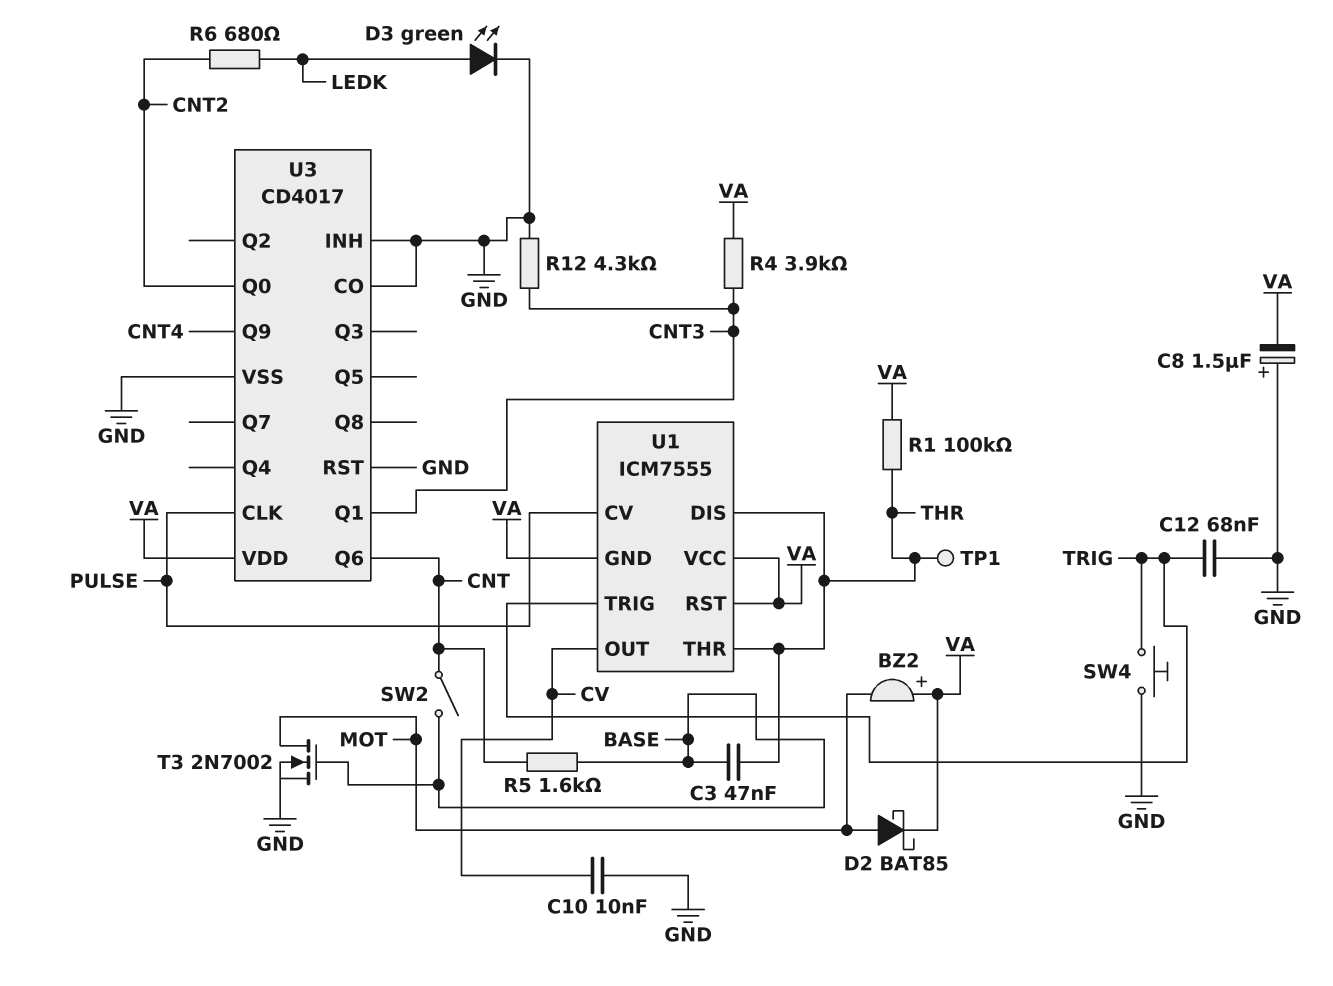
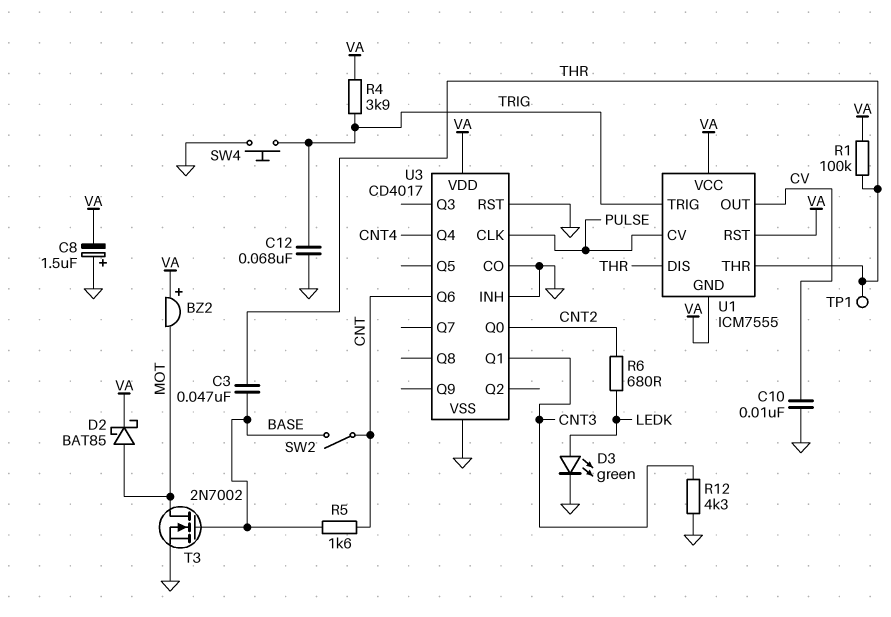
R4: 3.9k (CNT3, VA) -> 3.9k (TRIG, VA)
U3 pin Q4: none -> CNT4
U3 pin Q9: CNT4 -> none

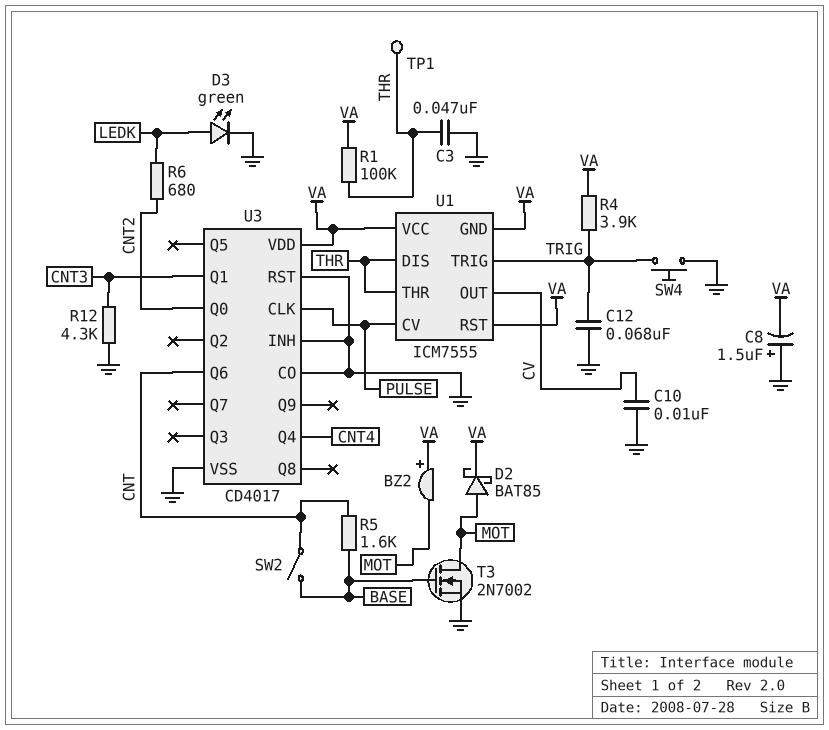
C3: 47nF (BASE, THR) -> 47nF (GND, THR)

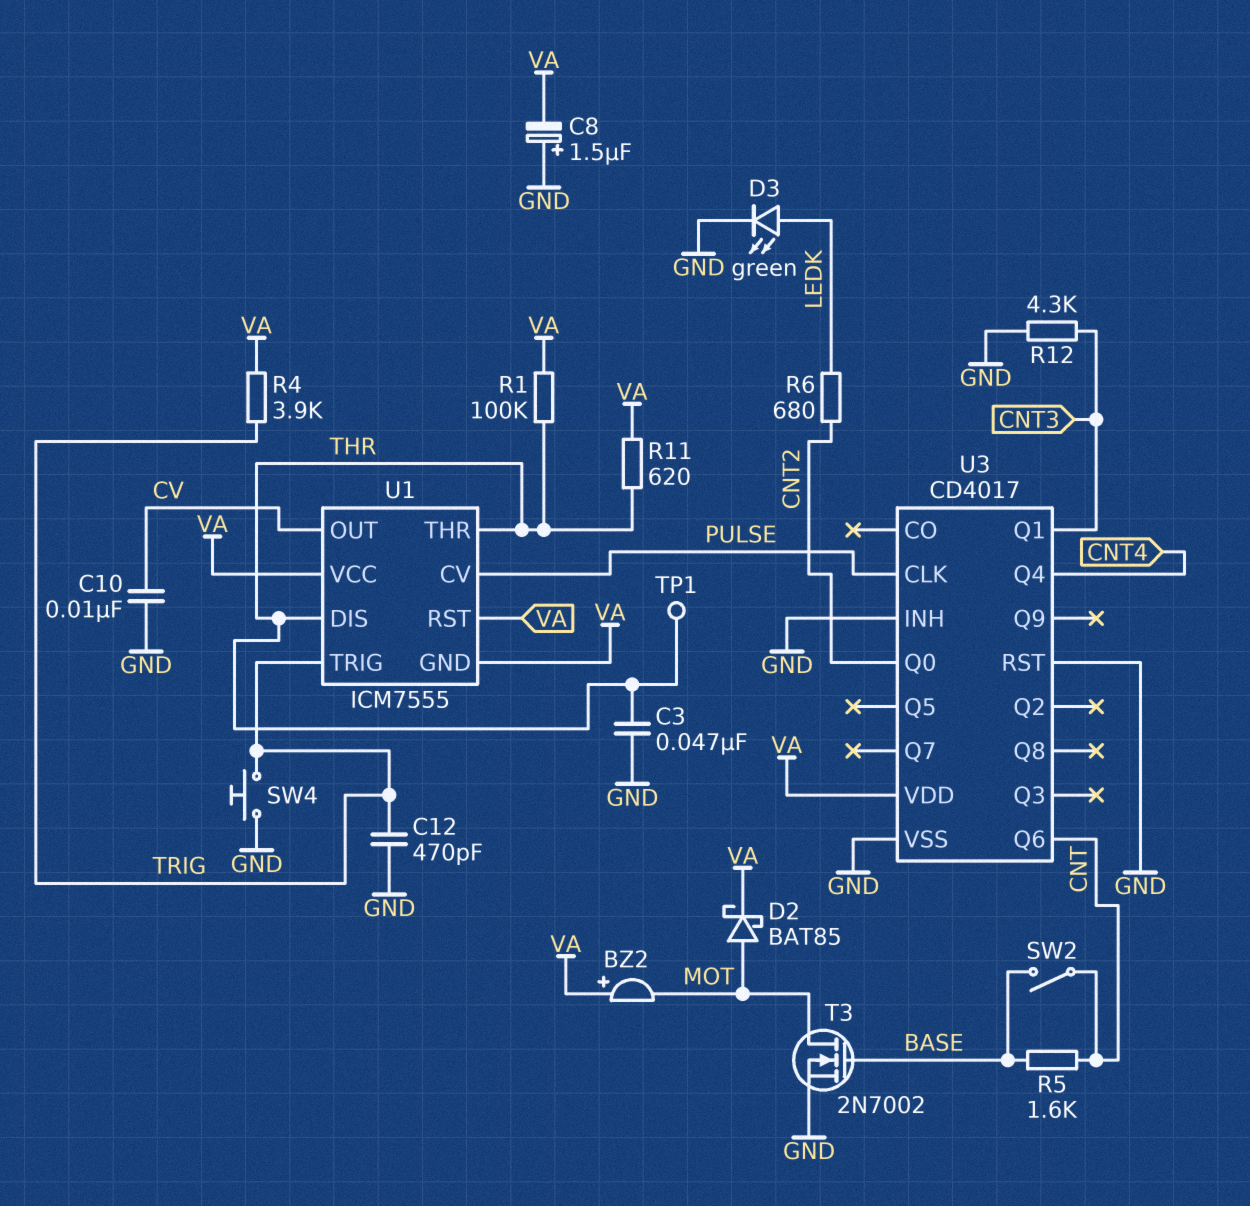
C12: 68nF (GND, TRIG) -> 470pF (GND, TRIG)
R11: none -> 620 (THR, VA)
U3 pin CO: GND -> none

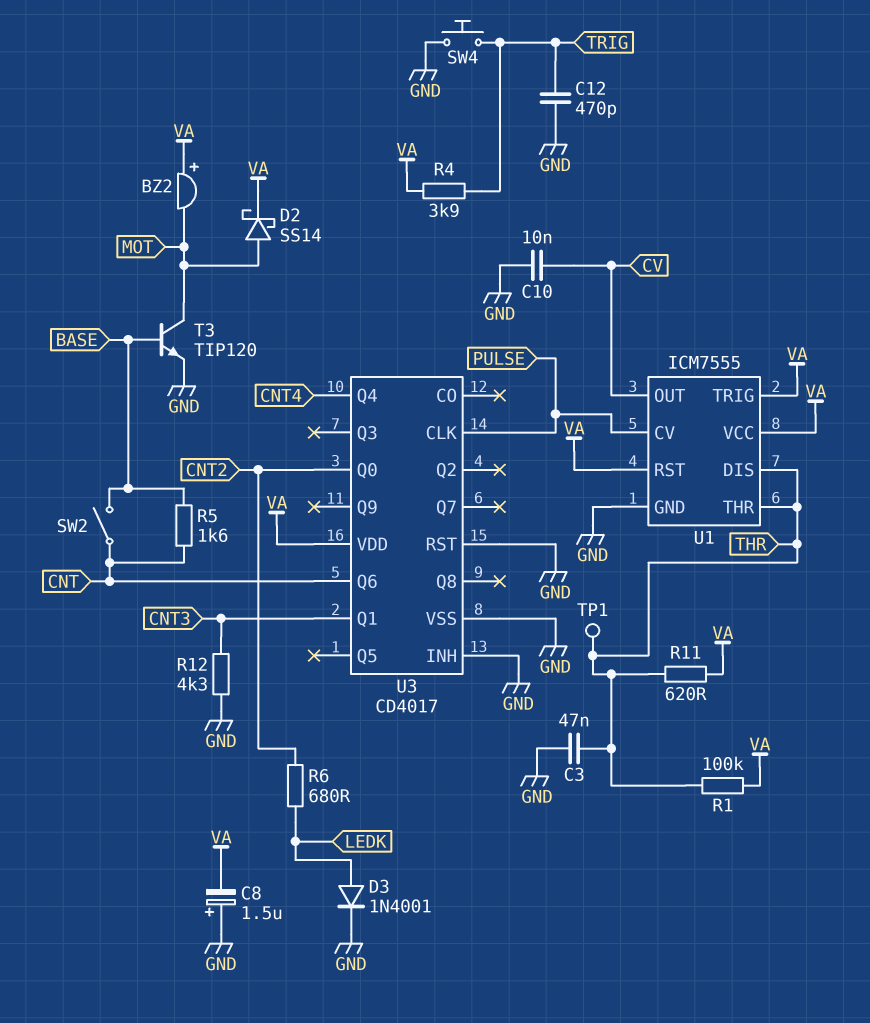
D2: schottky BAT85 (A MOT, K VA) -> schottky SS14 (A MOT, K VA)
D3: LED green (A LEDK, K GND) -> diode 1N4001 (A LEDK, K GND)
T3: NMOS 2N7002 (G BASE, D MOT, S GND) -> NPN TIP120 (B BASE, C MOT, E GND)
U1 pin GND: VA -> GND
U1 pin TRIG: TRIG -> VA

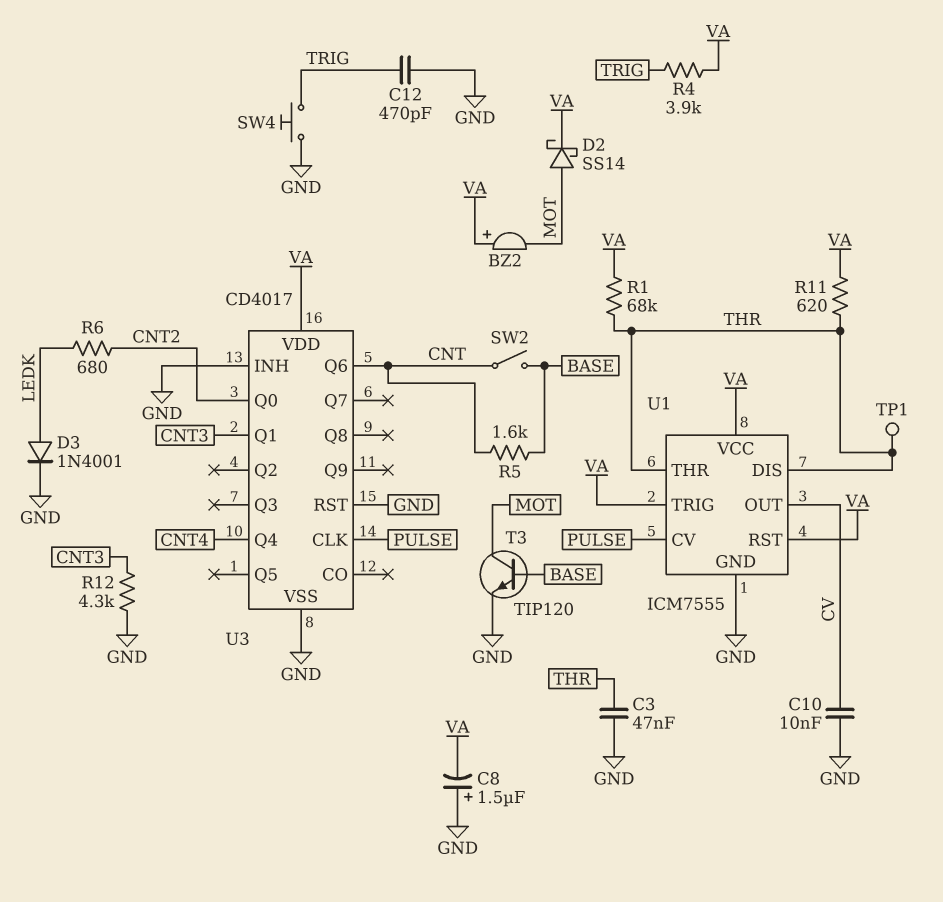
R1: 100k (THR, VA) -> 68k (THR, VA)

